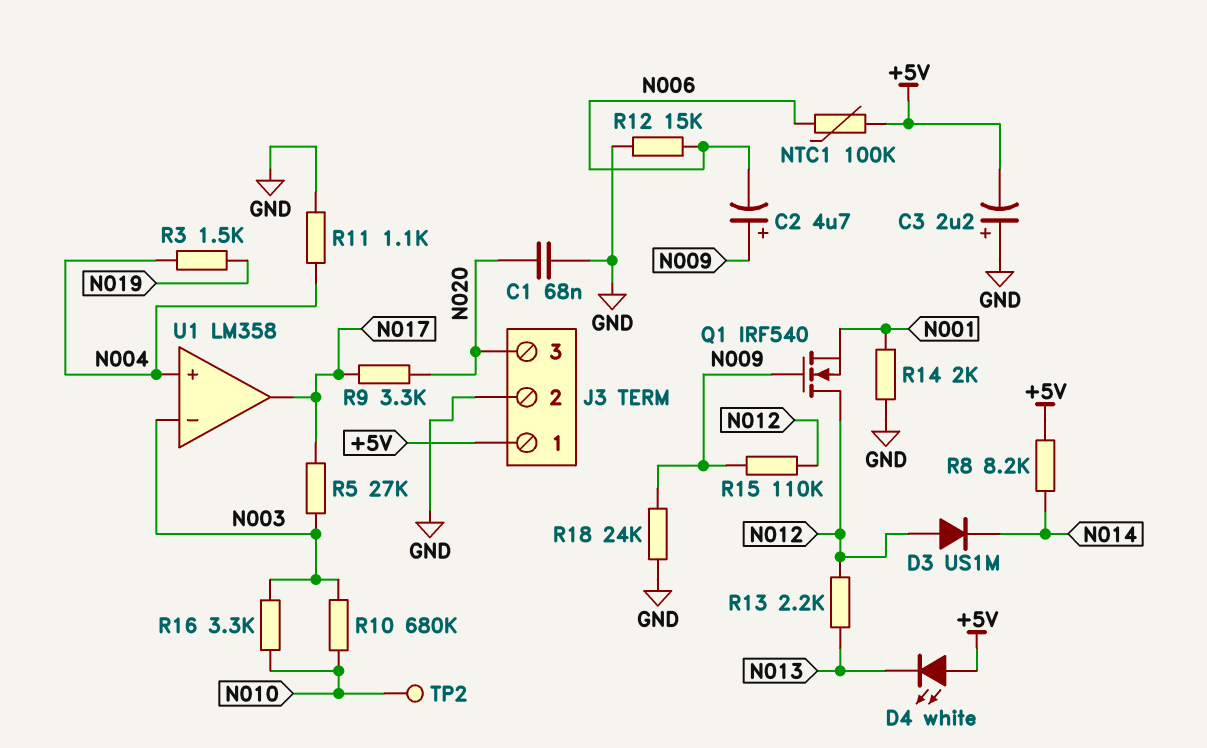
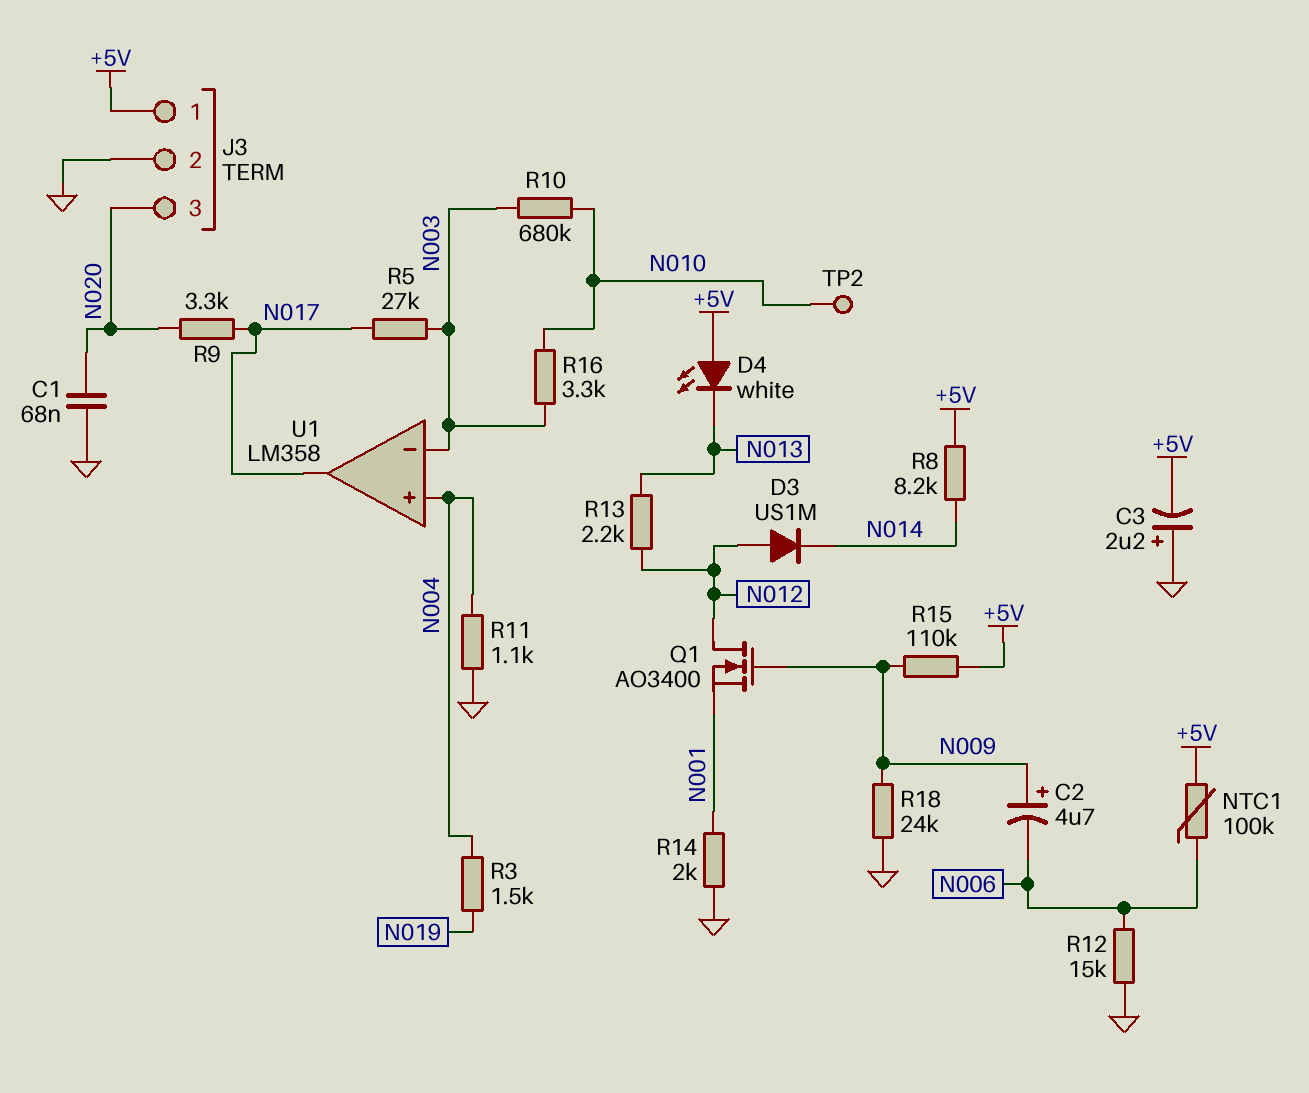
Q1: NMOS IRF540 (G N009, D N012, S N001) -> NMOS AO3400 (G N009, D N012, S N001)
R15: 110k (N009, N012) -> 110k (+5V, N009)

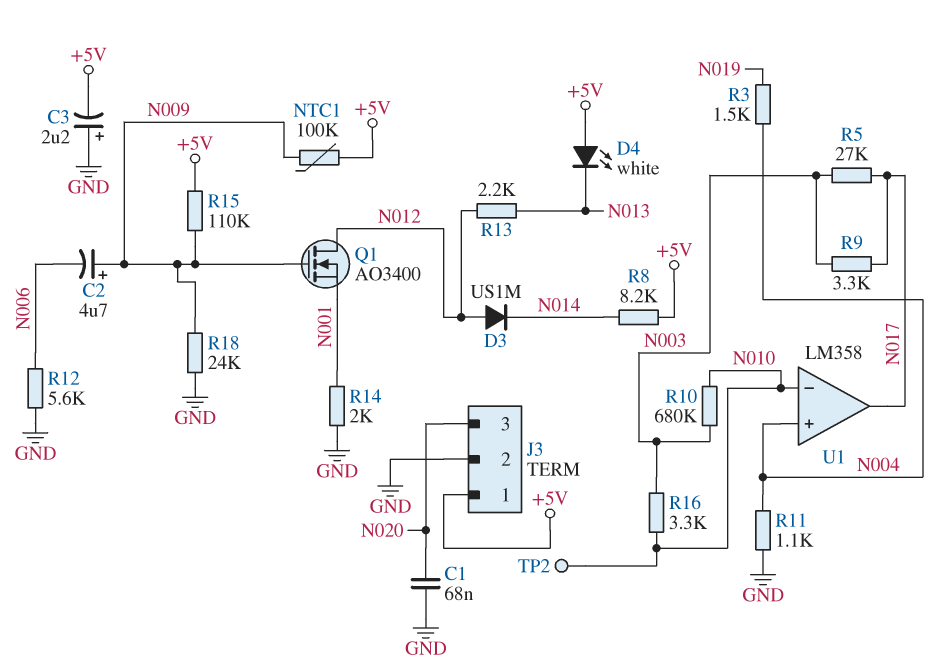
NTC1: 100k (+5V, N006) -> 100k (+5V, N009)
R9: 3.3k (N017, N020) -> 3.3k (N003, N017)
R12: 15k (GND, N006) -> 5.6k (GND, N006)
U1 pin in-: N003 -> N010

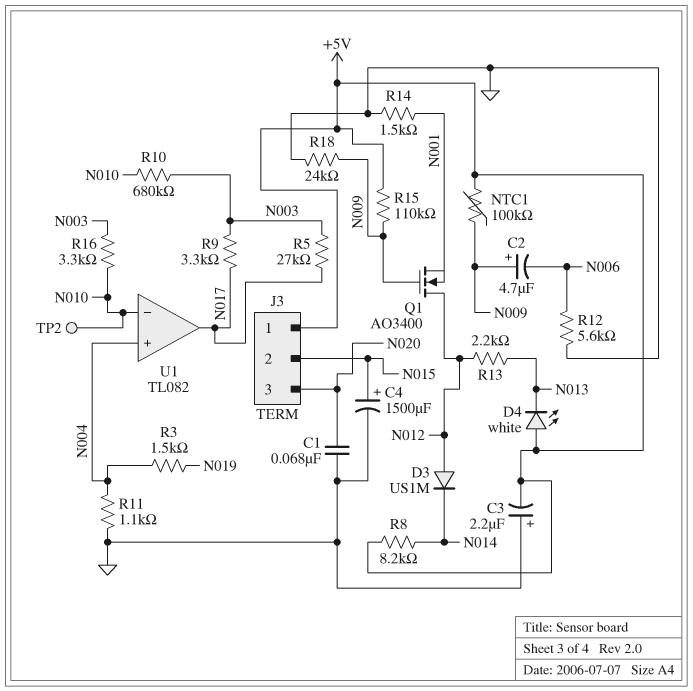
C4: none -> 1500uF (plus N015, minus GND)
J3 pin 2: GND -> N015
R14: 2k (GND, N001) -> 1.5k (GND, N001)
U1: LM358 -> TL082

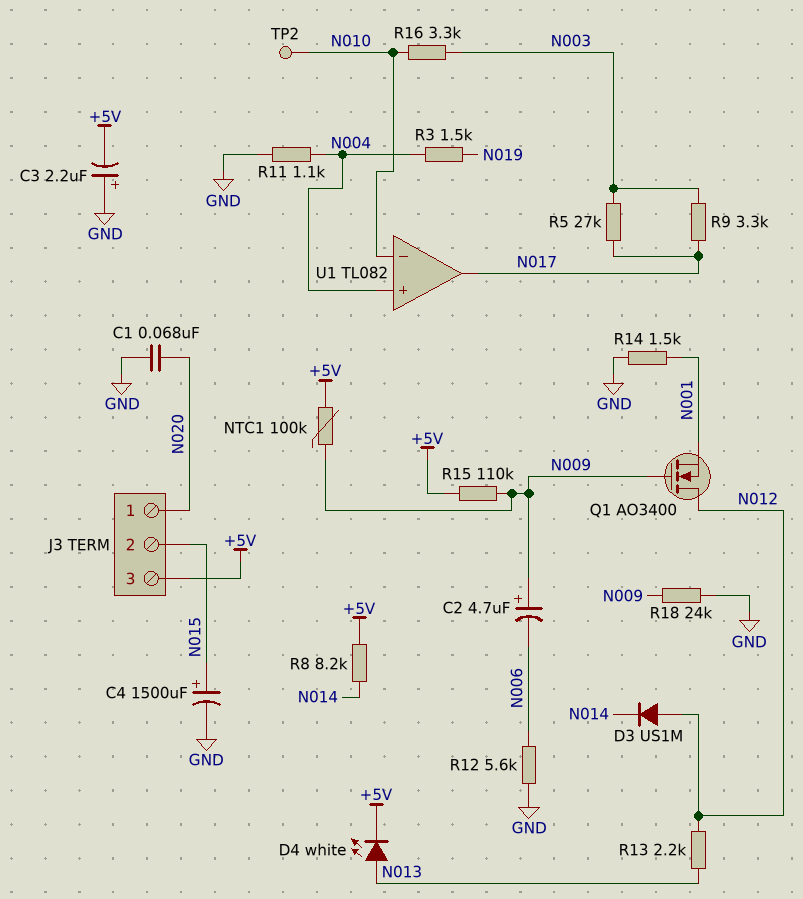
D4: LED white (A +5V, K N013) -> LED white (A N013, K +5V)
J3 pin 1: +5V -> N020
J3 pin 3: N020 -> +5V
R10: 680k (N003, N010) -> none

